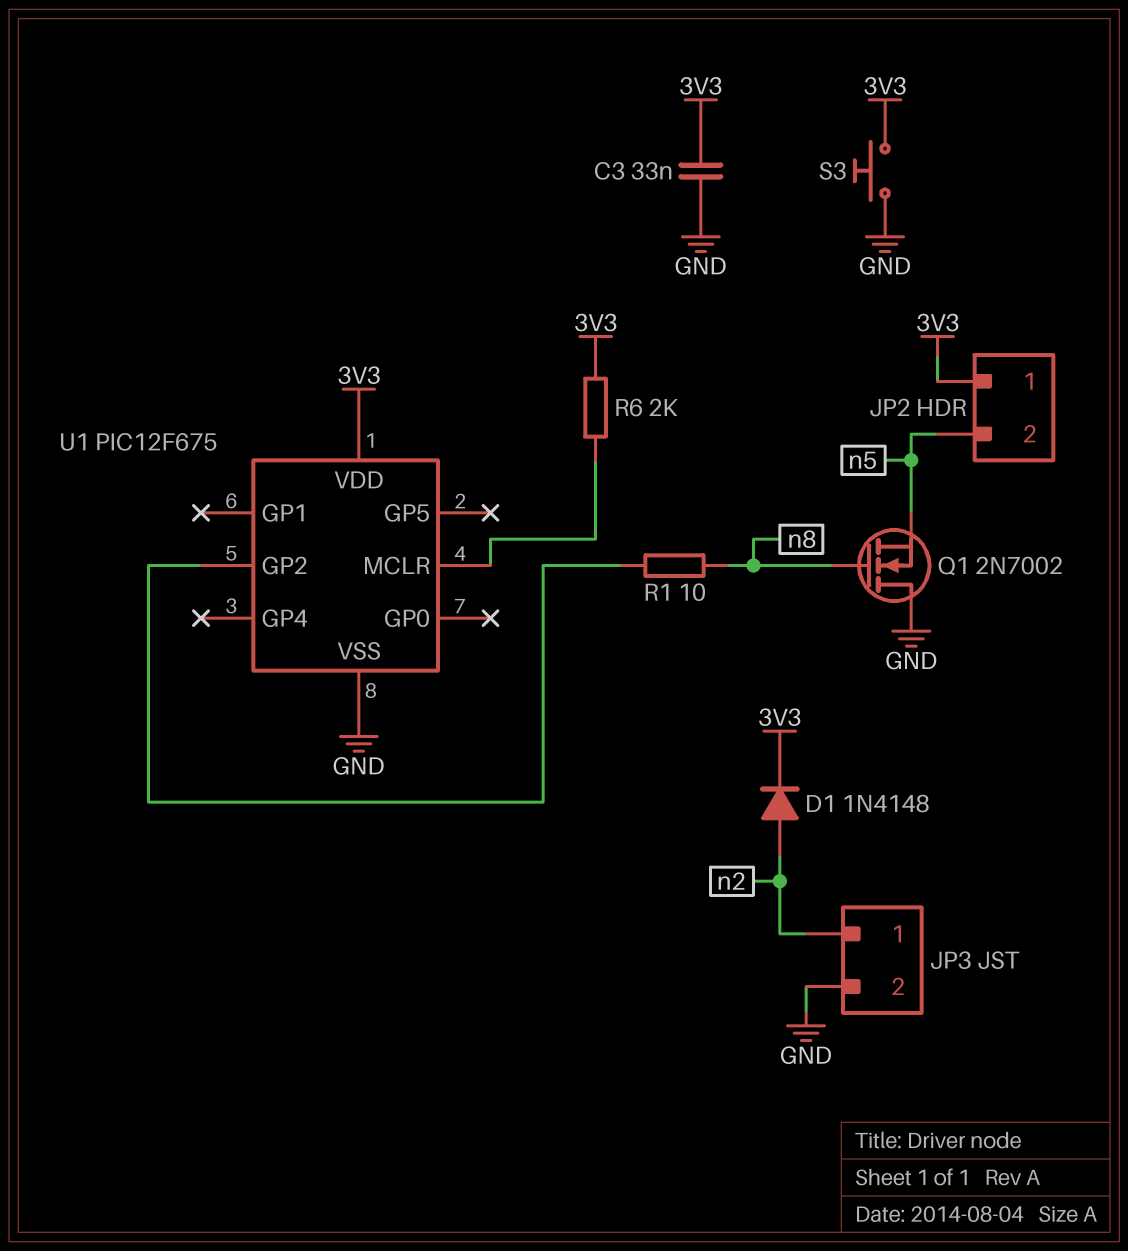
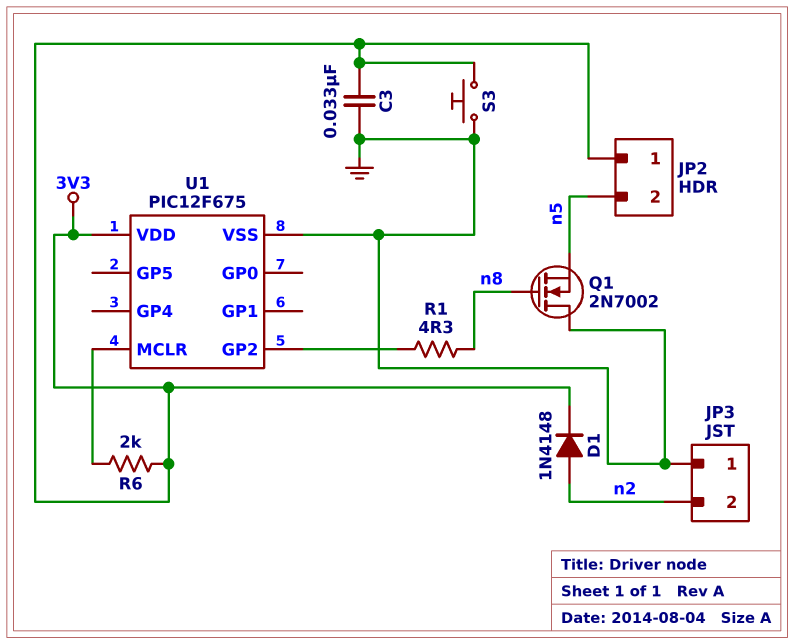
JP3 pin 1: n2 -> GND
JP3 pin 2: GND -> n2
R1: 10 (U1/GP2, n8) -> 4.3 (U1/GP2, n8)

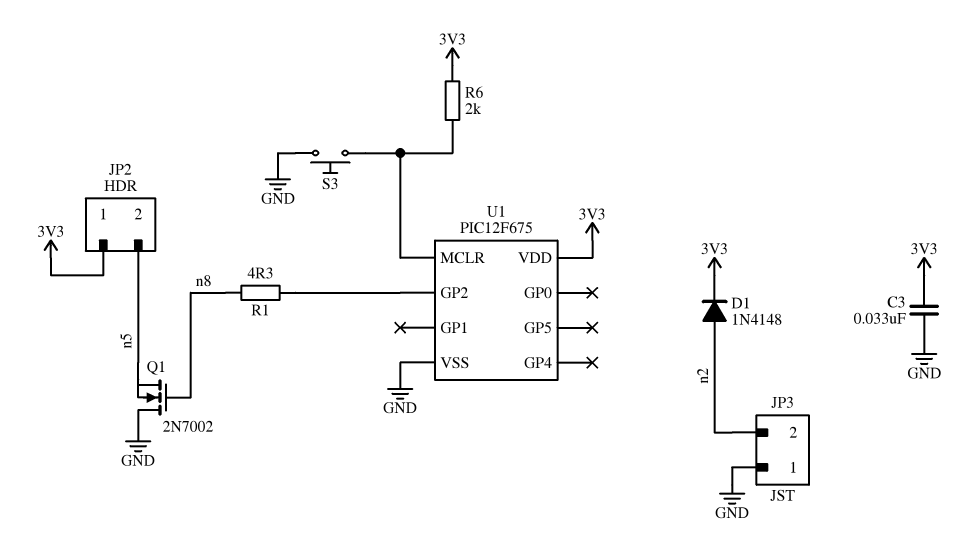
S3: button (3V3, GND) -> button (GND, U1/MCLR)

